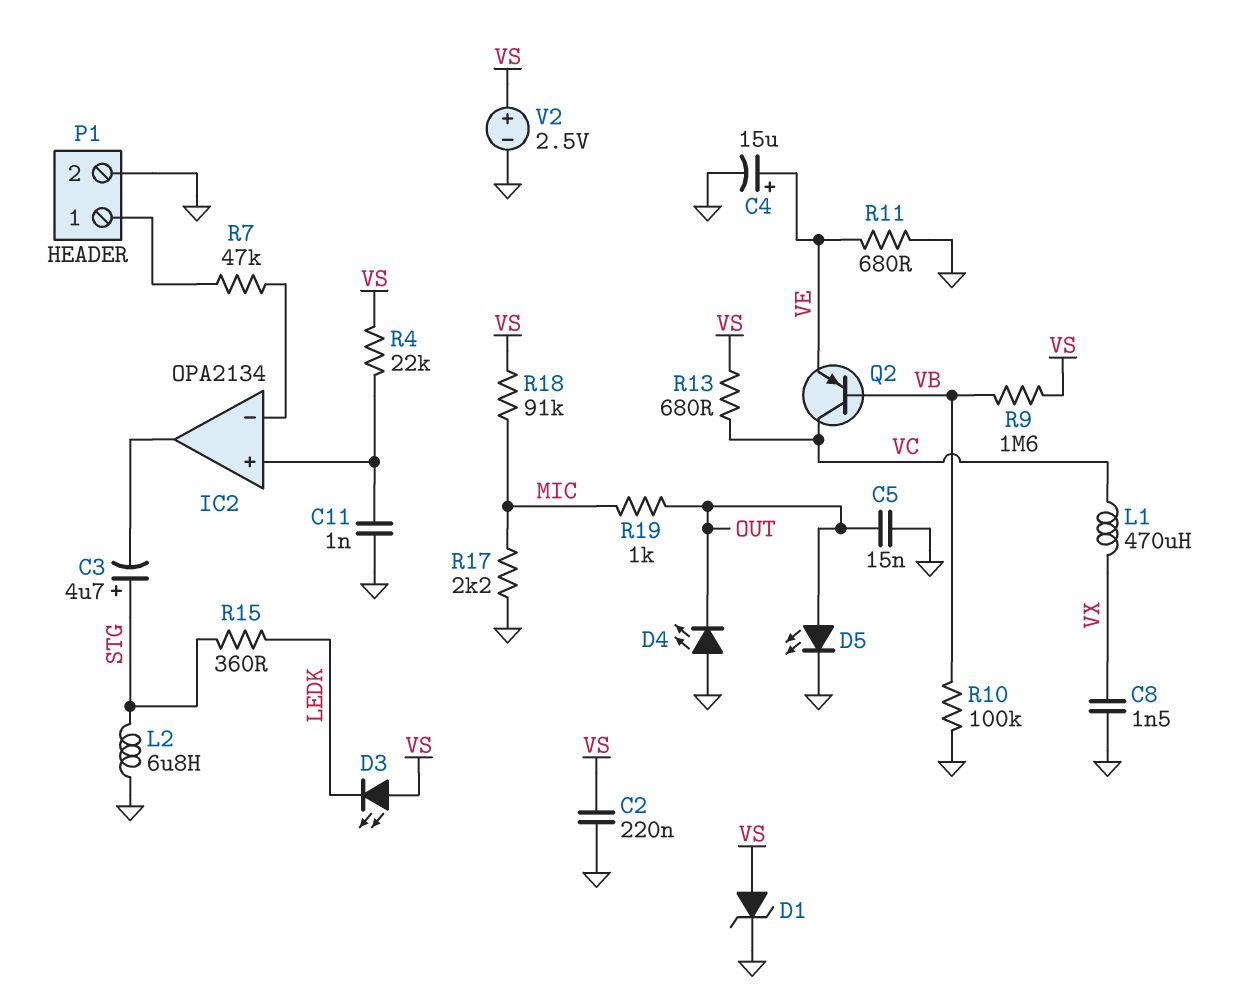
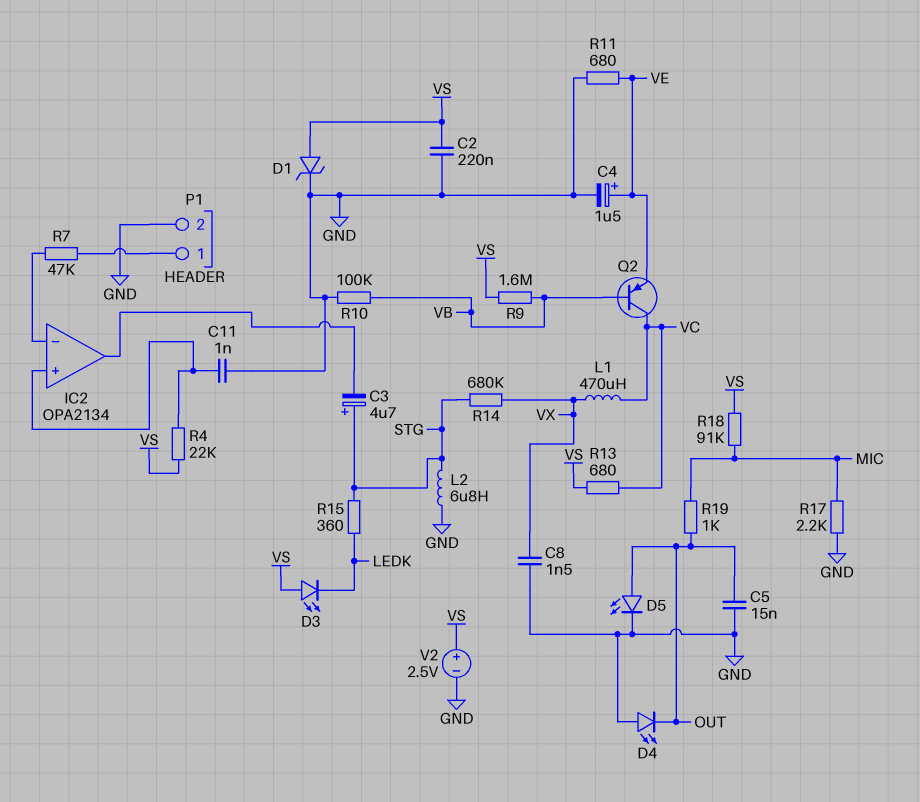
C4: 15uF (plus VE, minus GND) -> 1.5uF (plus VE, minus GND)
R14: none -> 680k (STG, VX)

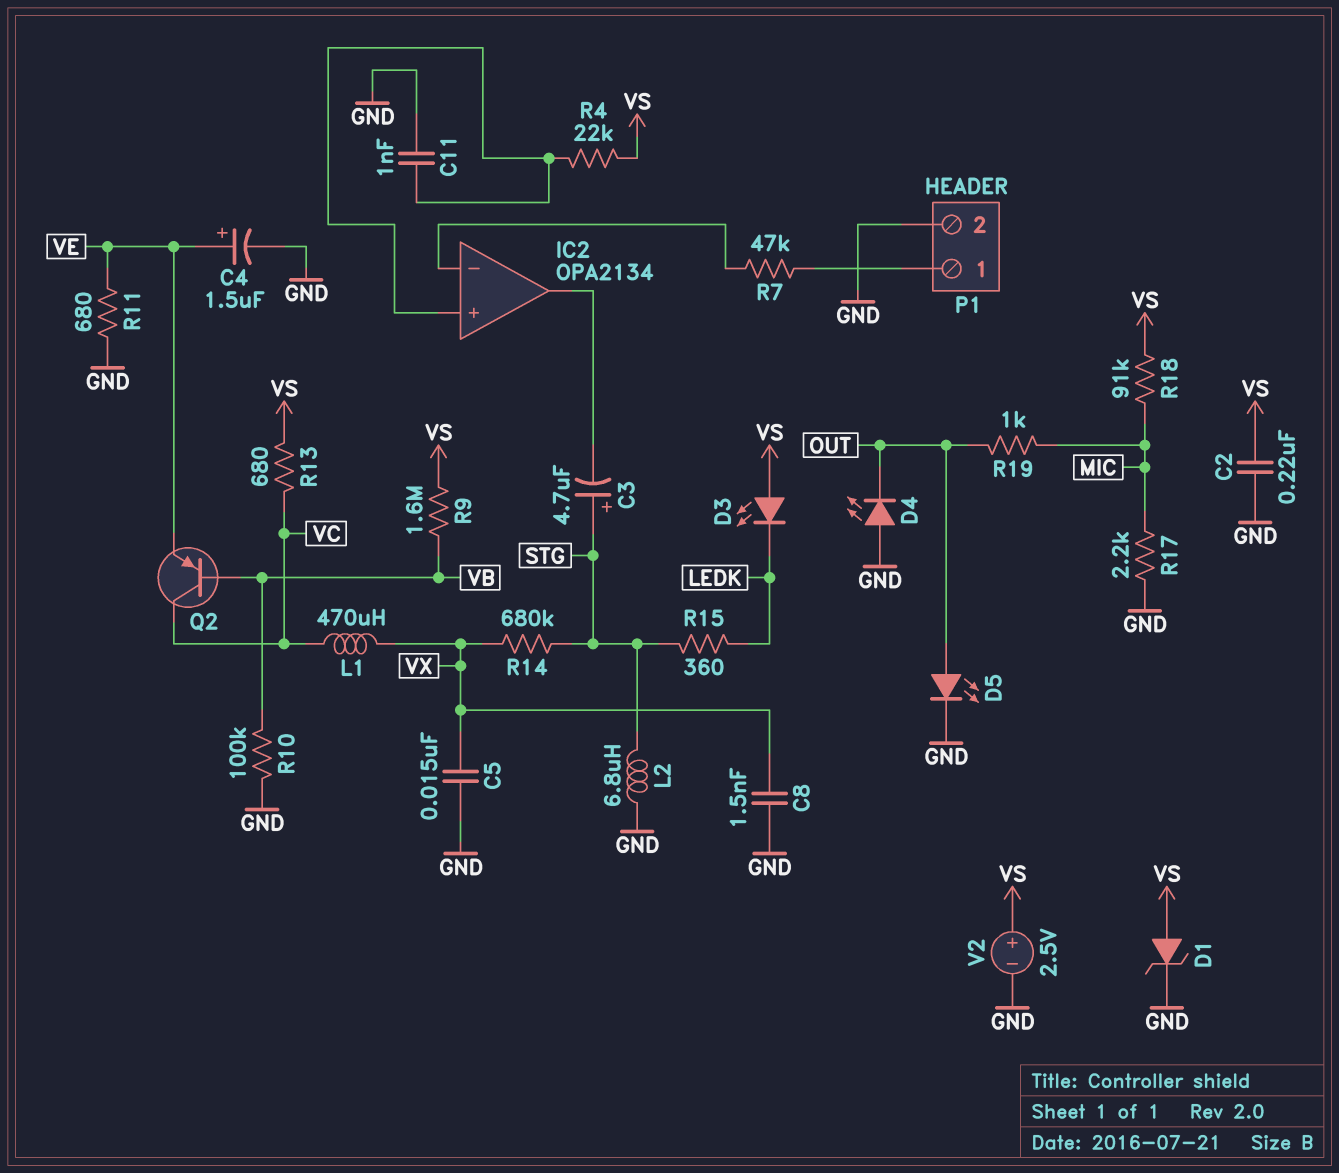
C5: 15nF (GND, OUT) -> 15nF (GND, VX)

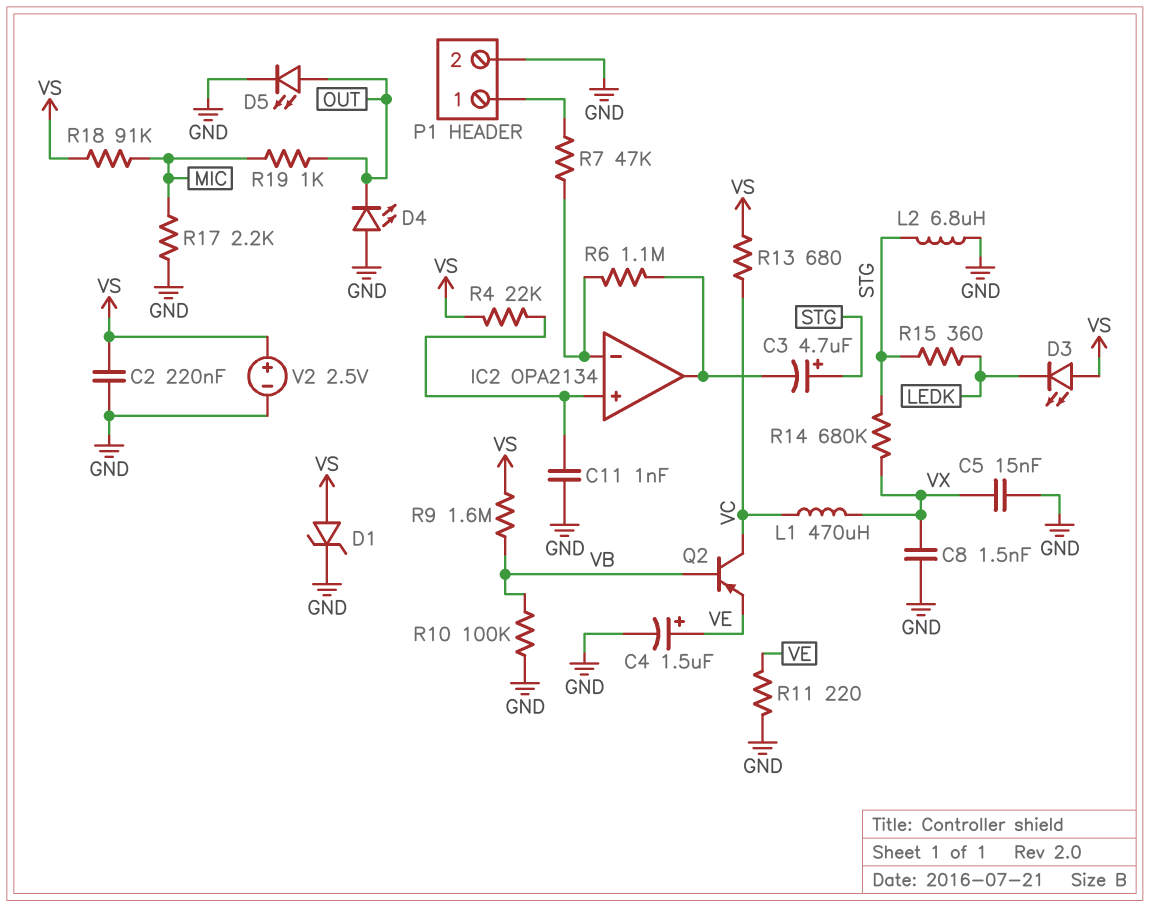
R6: none -> 1.1M (IC2/in-, IC2/out)
R11: 680 (GND, VE) -> 220 (GND, VE)

